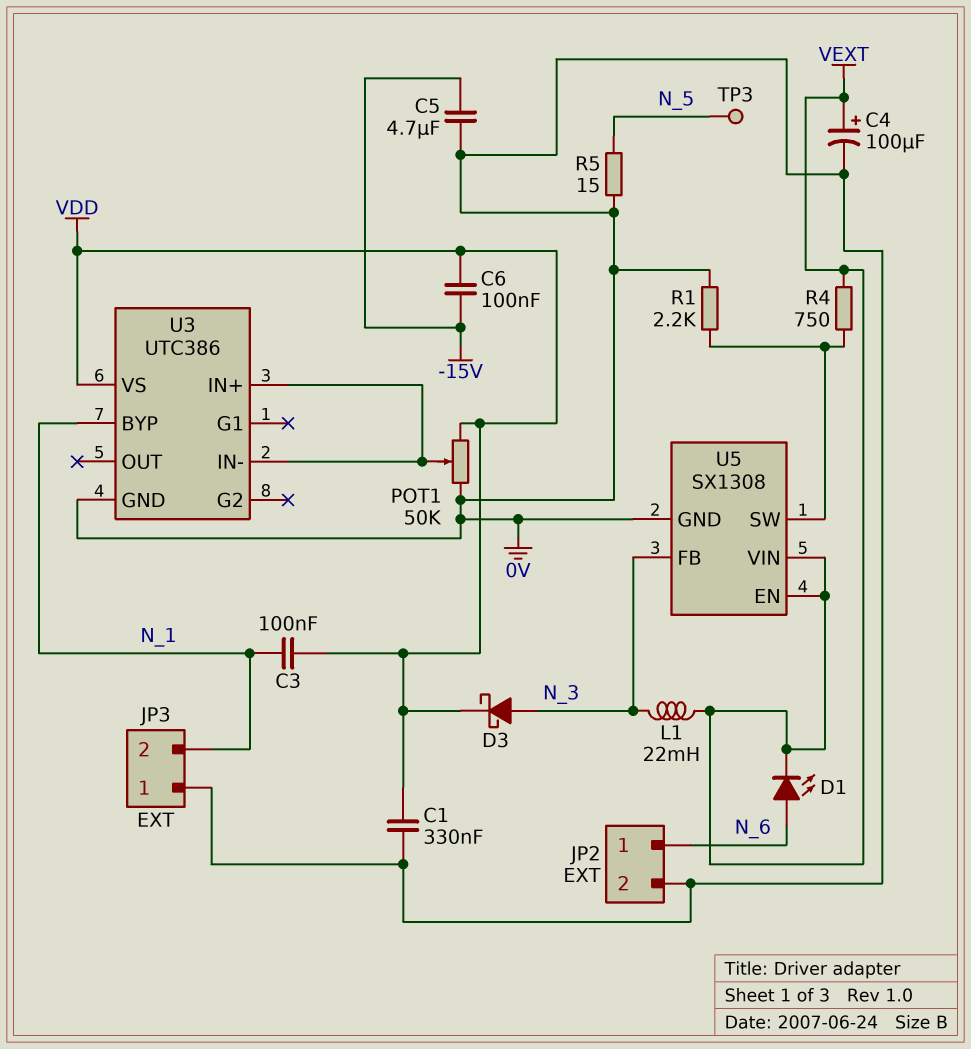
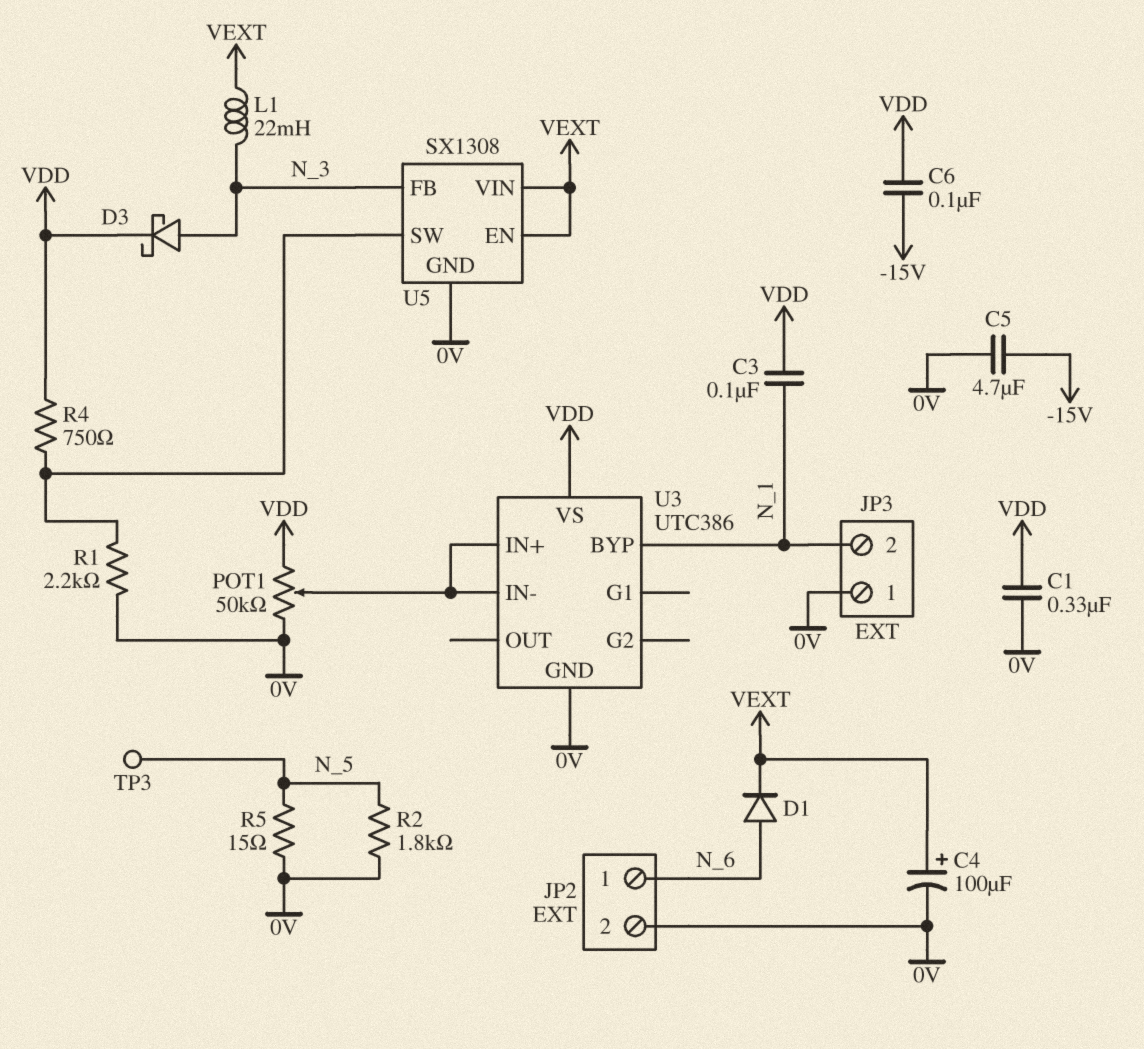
D1: LED (A N_6, K VEXT) -> diode (A N_6, K VEXT)
R2: none -> 1.8k (0V, N_5)
R4: 750 (U5/SW, VEXT) -> 750 (U5/SW, VDD)

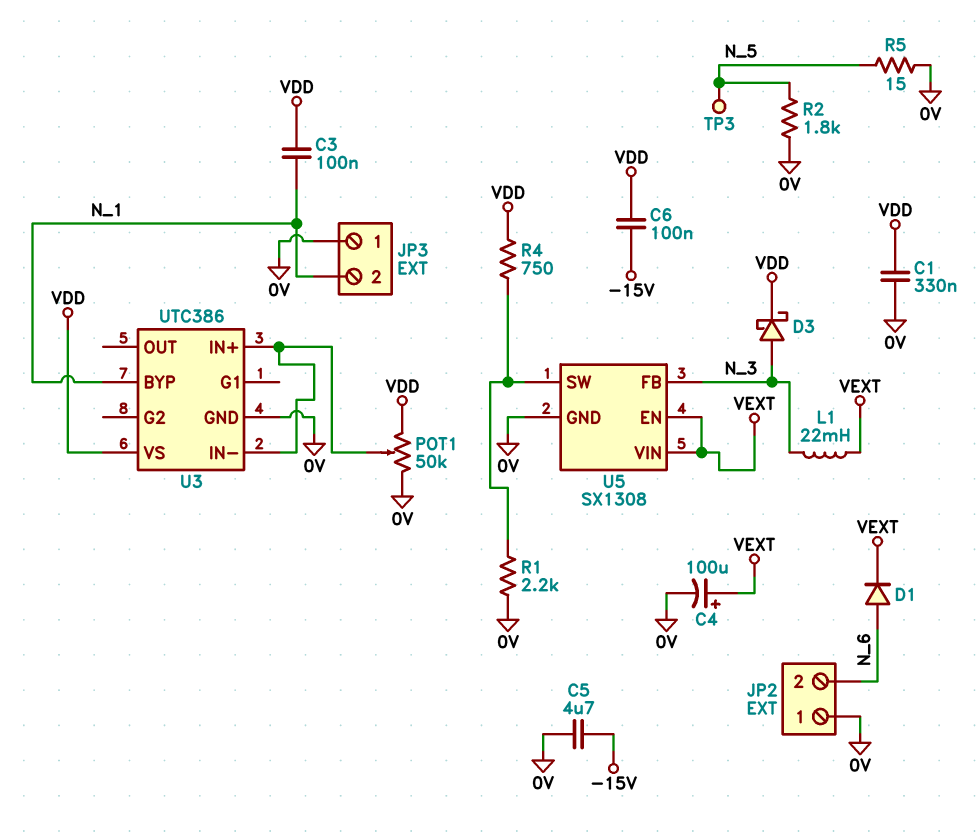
JP2 pin 1: N_6 -> 0V
JP2 pin 2: 0V -> N_6

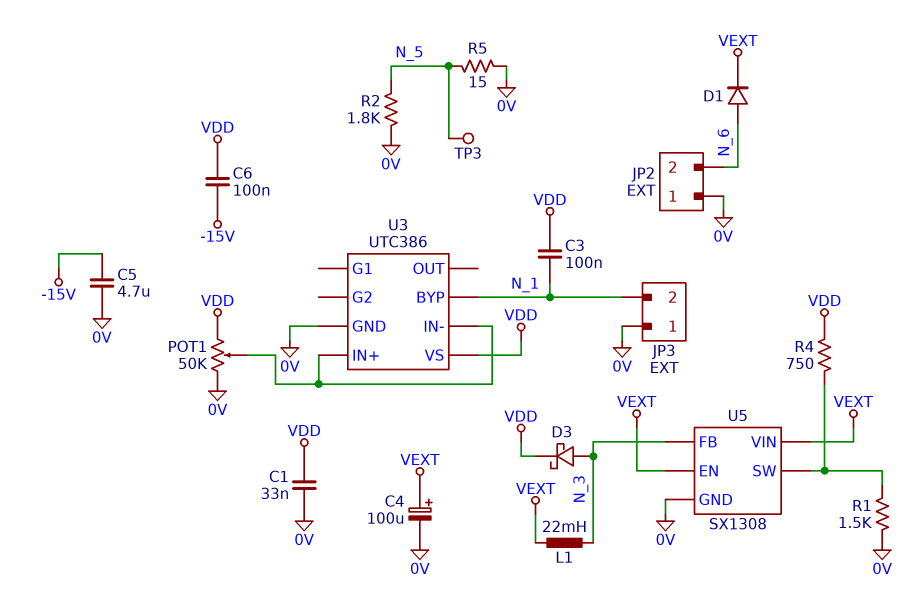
C1: 330nF (0V, VDD) -> 33nF (0V, VDD)
R1: 2.2k (0V, U5/SW) -> 1.5k (0V, U5/SW)

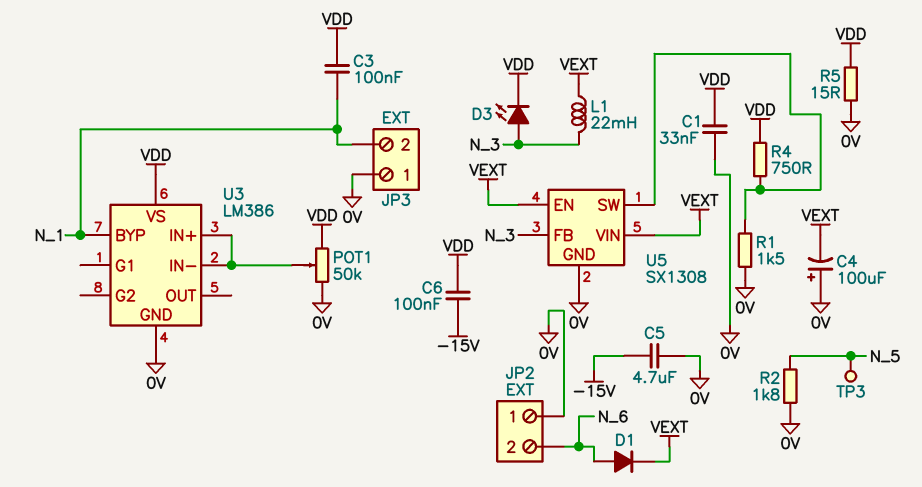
C4: 100uF (plus VEXT, minus 0V) -> 100uF (plus 0V, minus VEXT)
D3: schottky (A N_3, K VDD) -> LED (A N_3, K VDD)
R5: 15 (0V, N_5) -> 15 (0V, VDD)
U3: UTC386 -> LM386

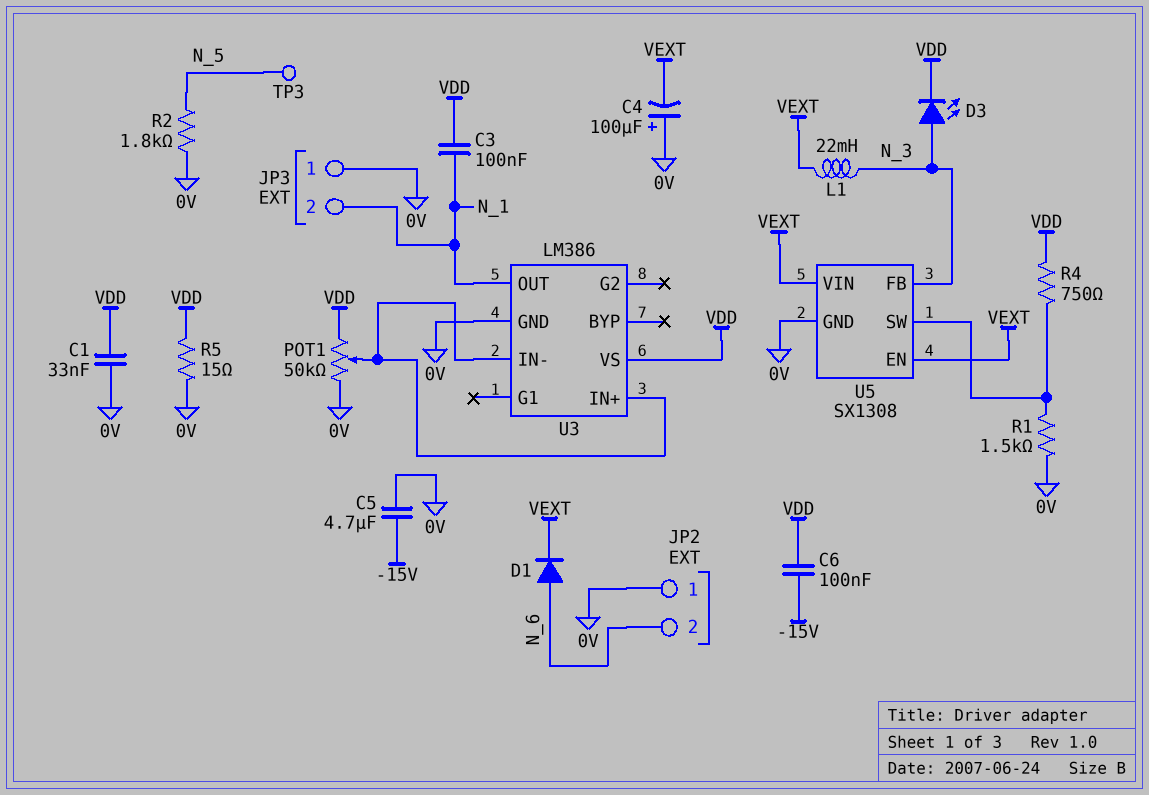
U3 pin BYP: N_1 -> none
U3 pin OUT: none -> N_1

